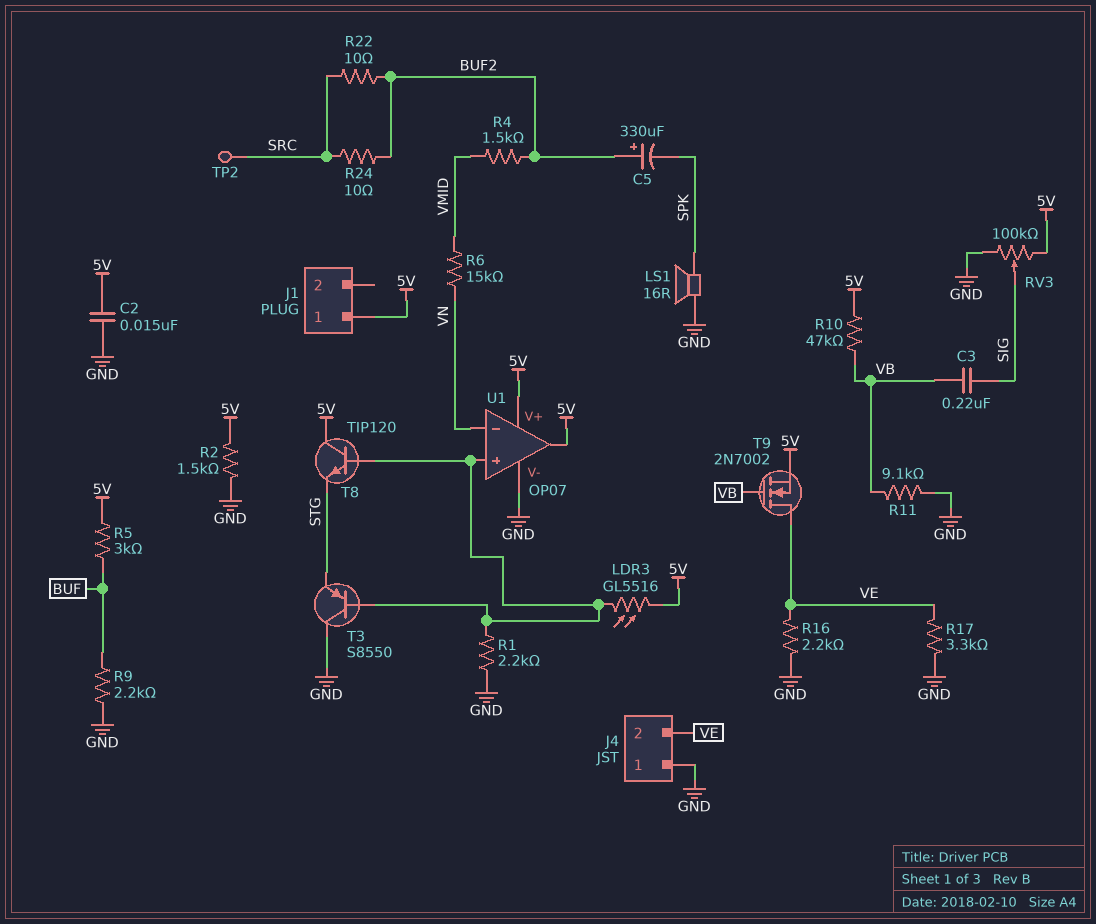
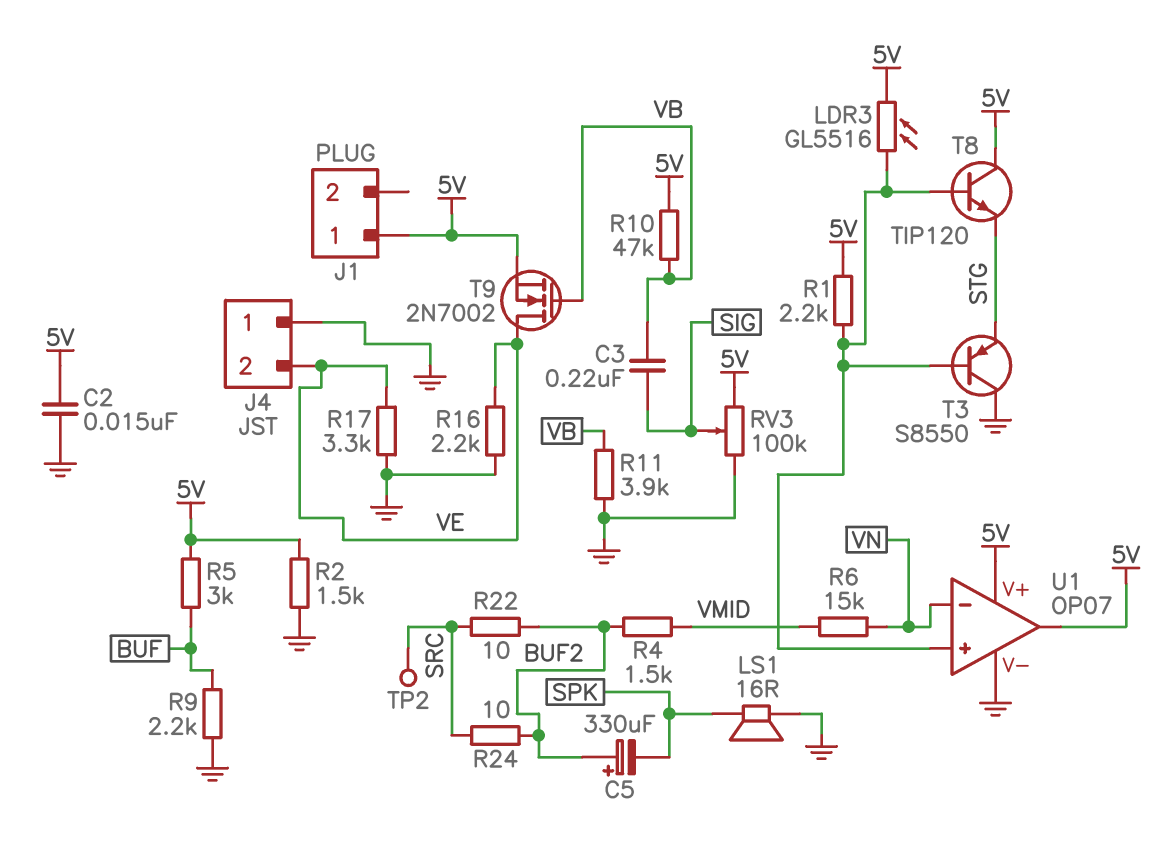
R1: 2.2k (GND, U1/in+) -> 2.2k (5V, U1/in+)
R11: 9.1k (GND, VB) -> 3.9k (GND, VB)

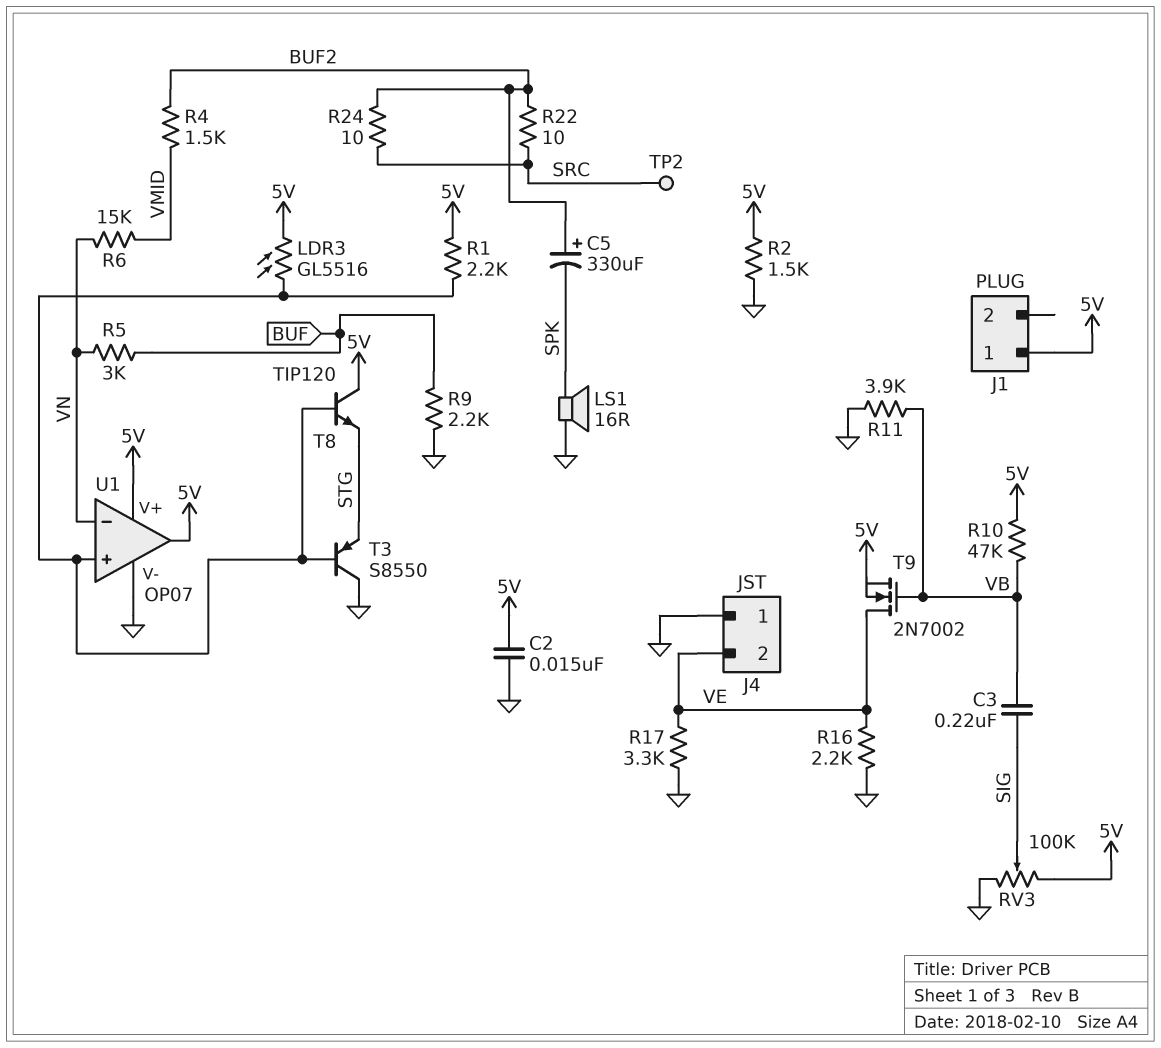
R5: 3k (5V, BUF) -> 3k (BUF, VN)

